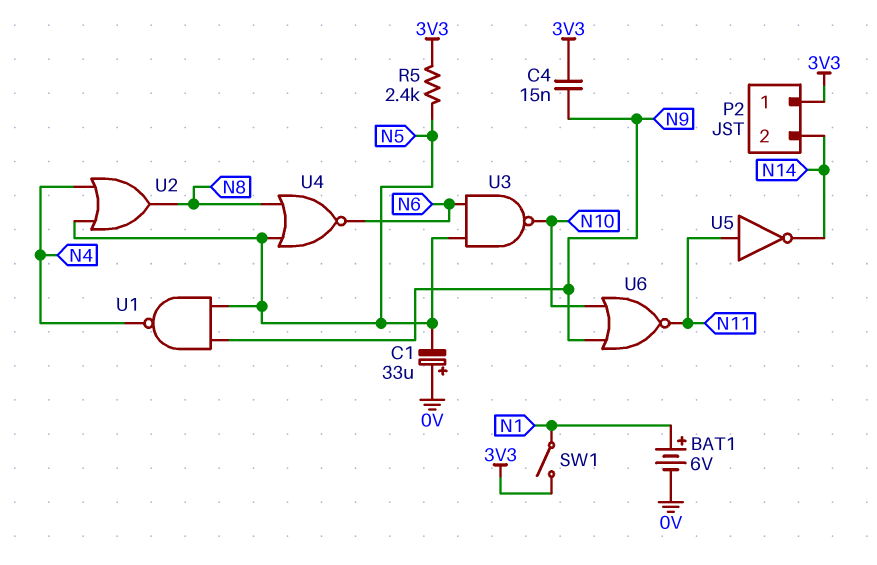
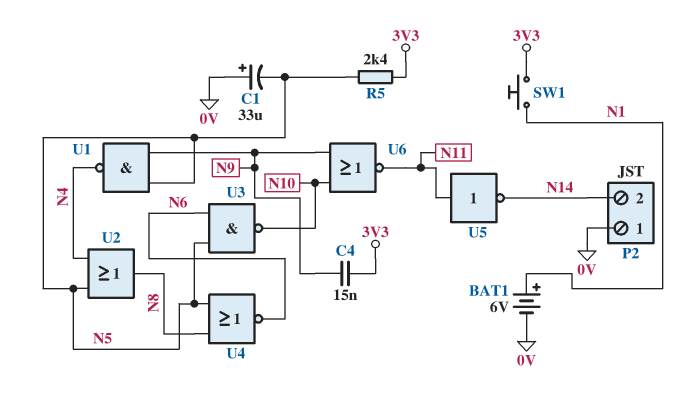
P2 pin 1: 3V3 -> 0V
SW1: switch (3V3, N1) -> button (3V3, N1)

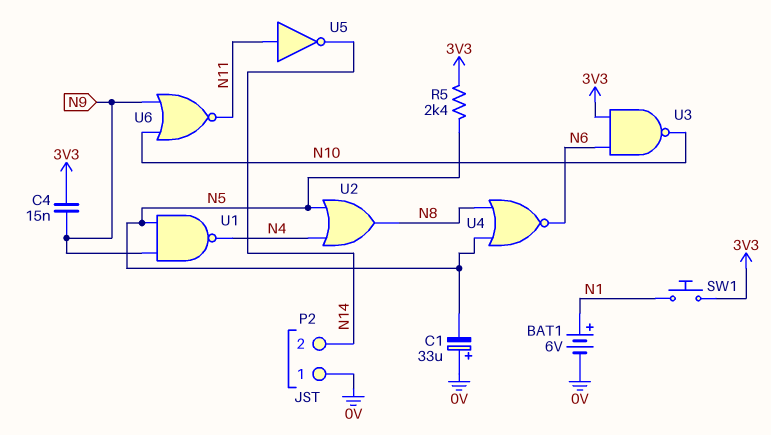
U3: NAND (in N5, in N6, out N10) -> NAND (in 3V3, in N6, out N10)

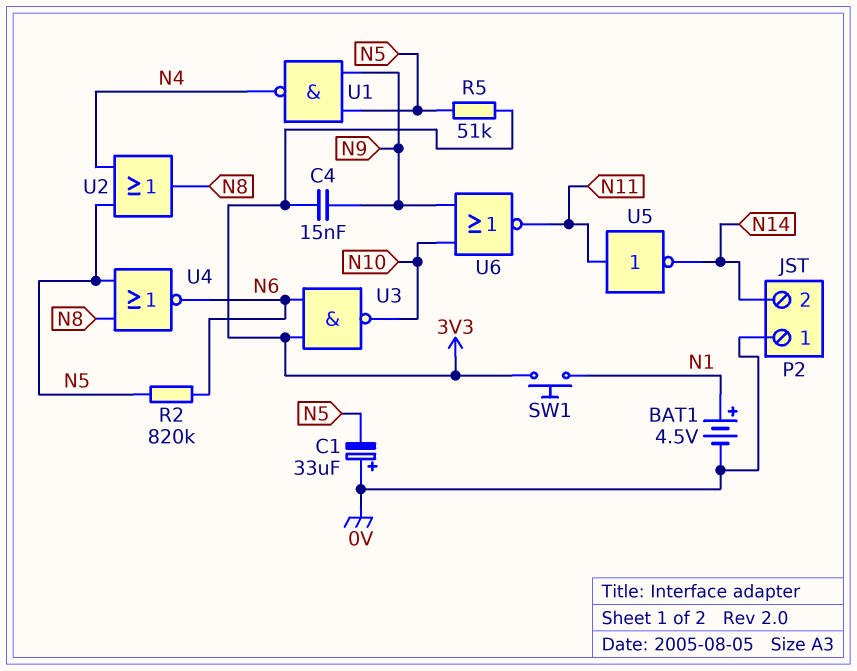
BAT1: 6V (plus N1, minus 0V) -> 4.5V (plus N1, minus 0V)
R2: none -> 820k (N5, N6)
R5: 2.4k (3V3, N5) -> 51k (3V3, N5)

